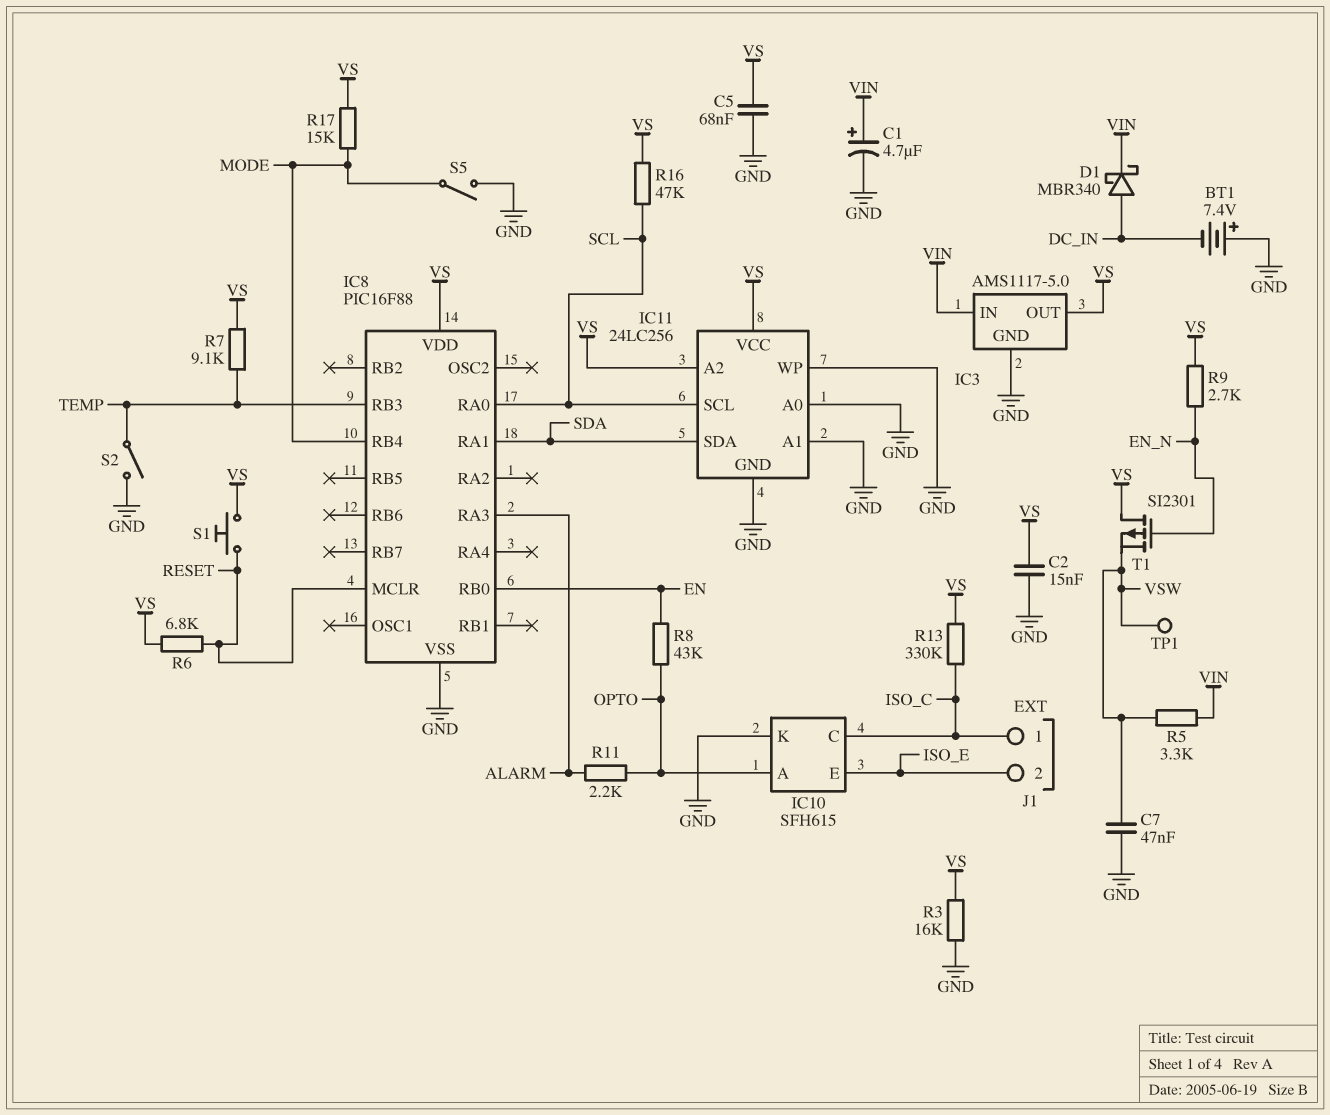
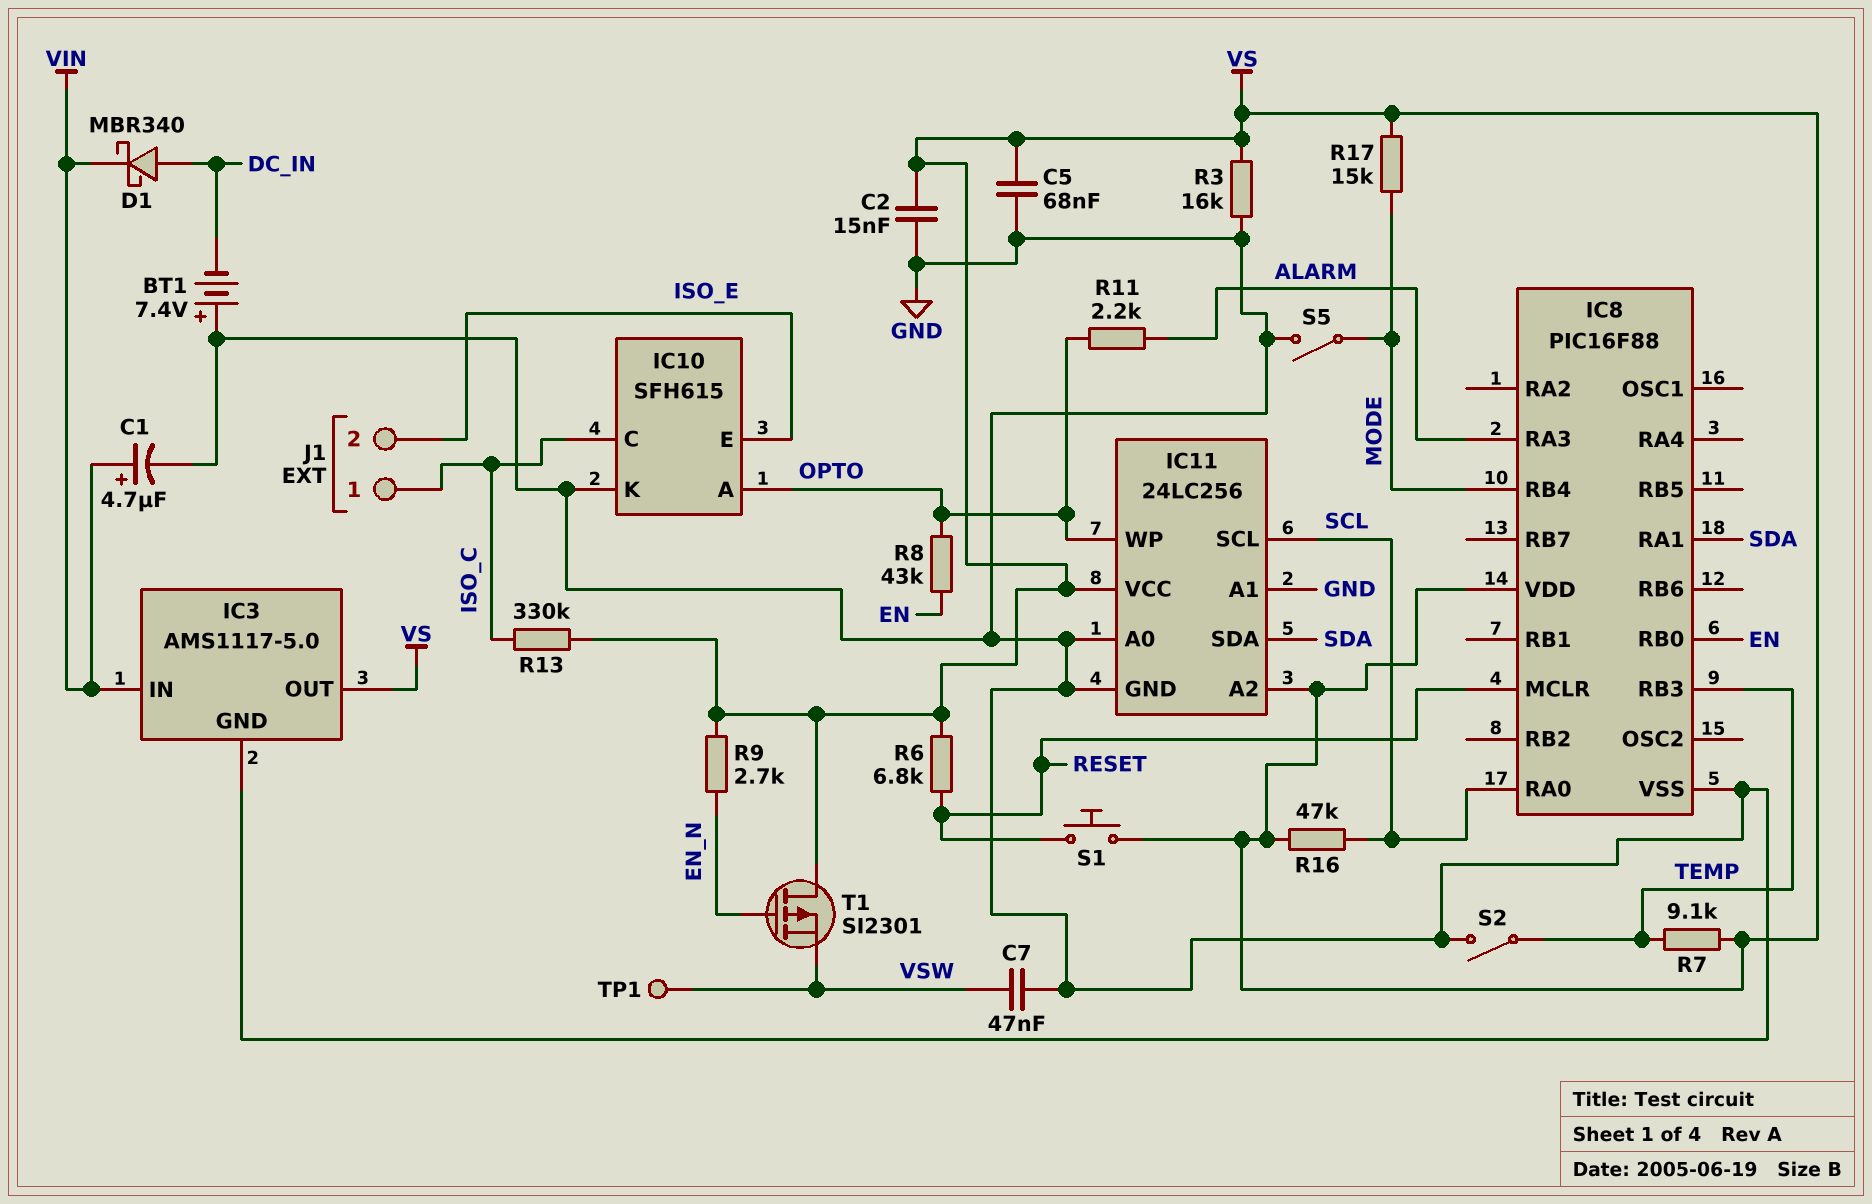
IC11 pin WP: GND -> OPTO
R5: 3.3k (VIN, VSW) -> none

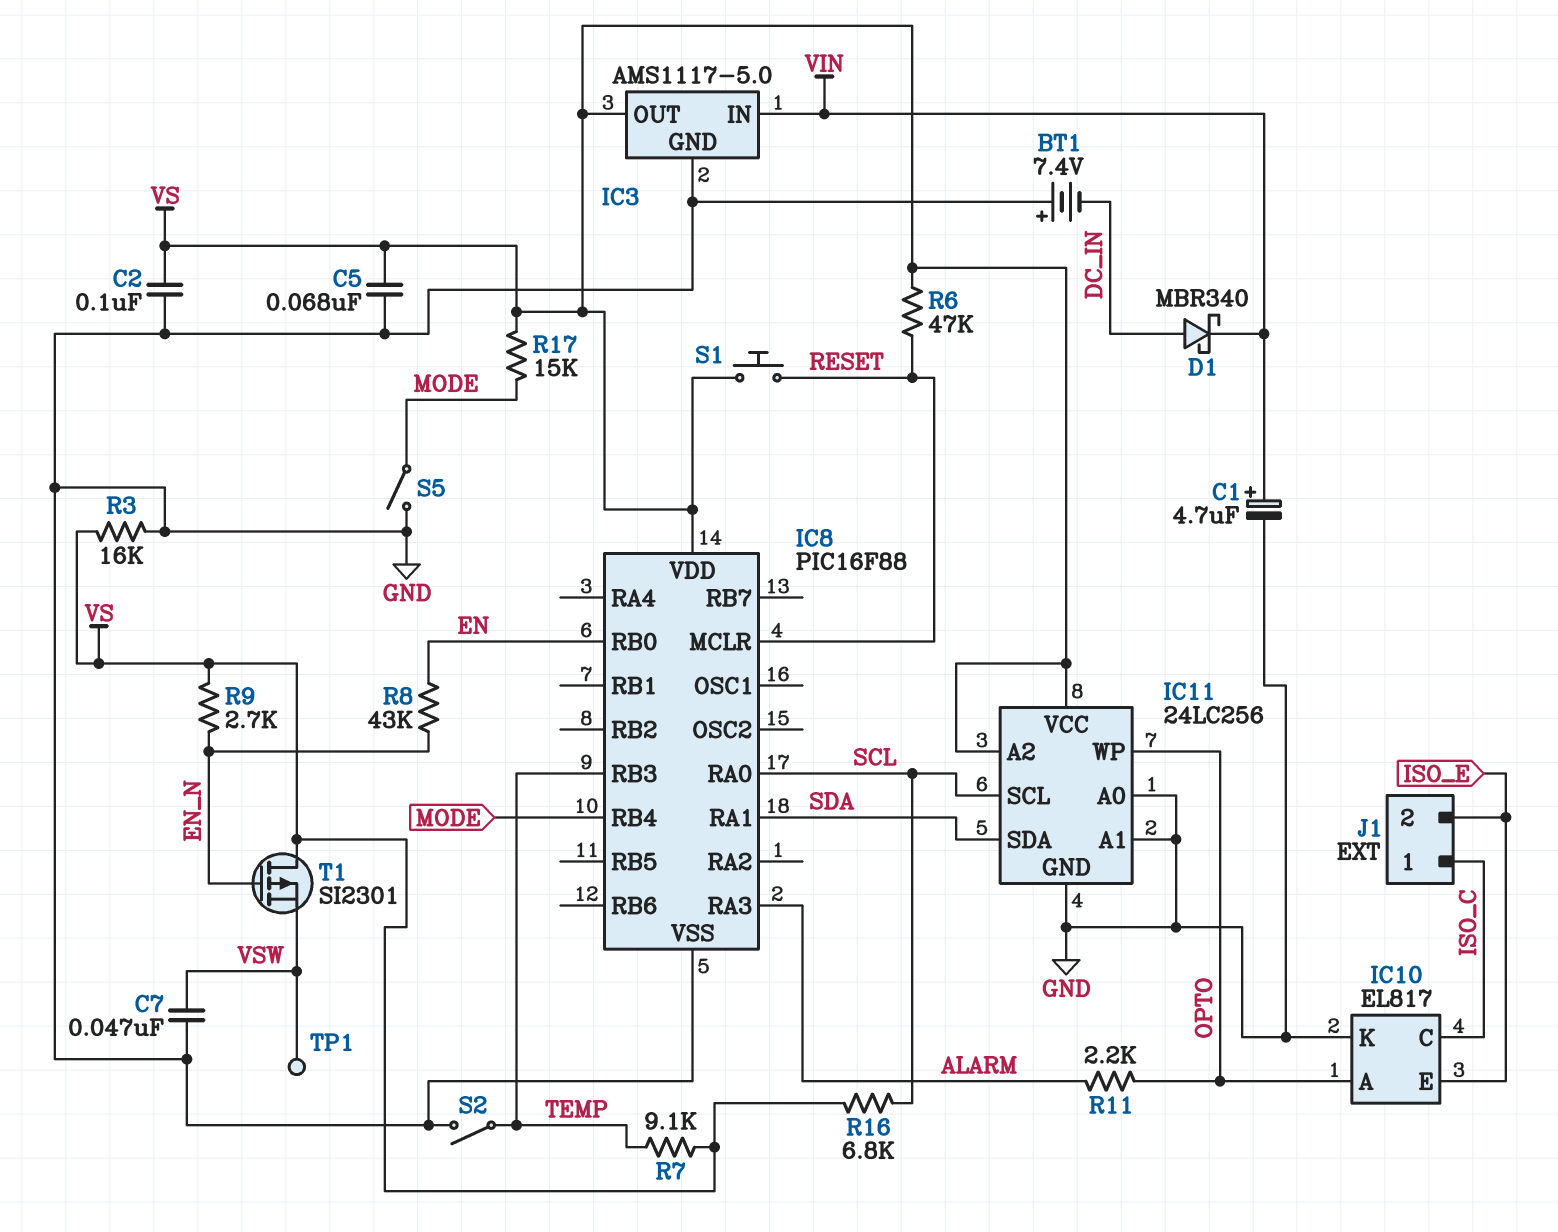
C2: 15nF (GND, VS) -> 100nF (GND, VS)
IC10: SFH615 -> EL817
R6: 6.8k (RESET, VS) -> 47k (RESET, VS)
R8: 43k (EN, OPTO) -> 43k (EN, EN_N)
R13: 330k (ISO_C, VS) -> none
R16: 47k (SCL, VS) -> 6.8k (SCL, VS)

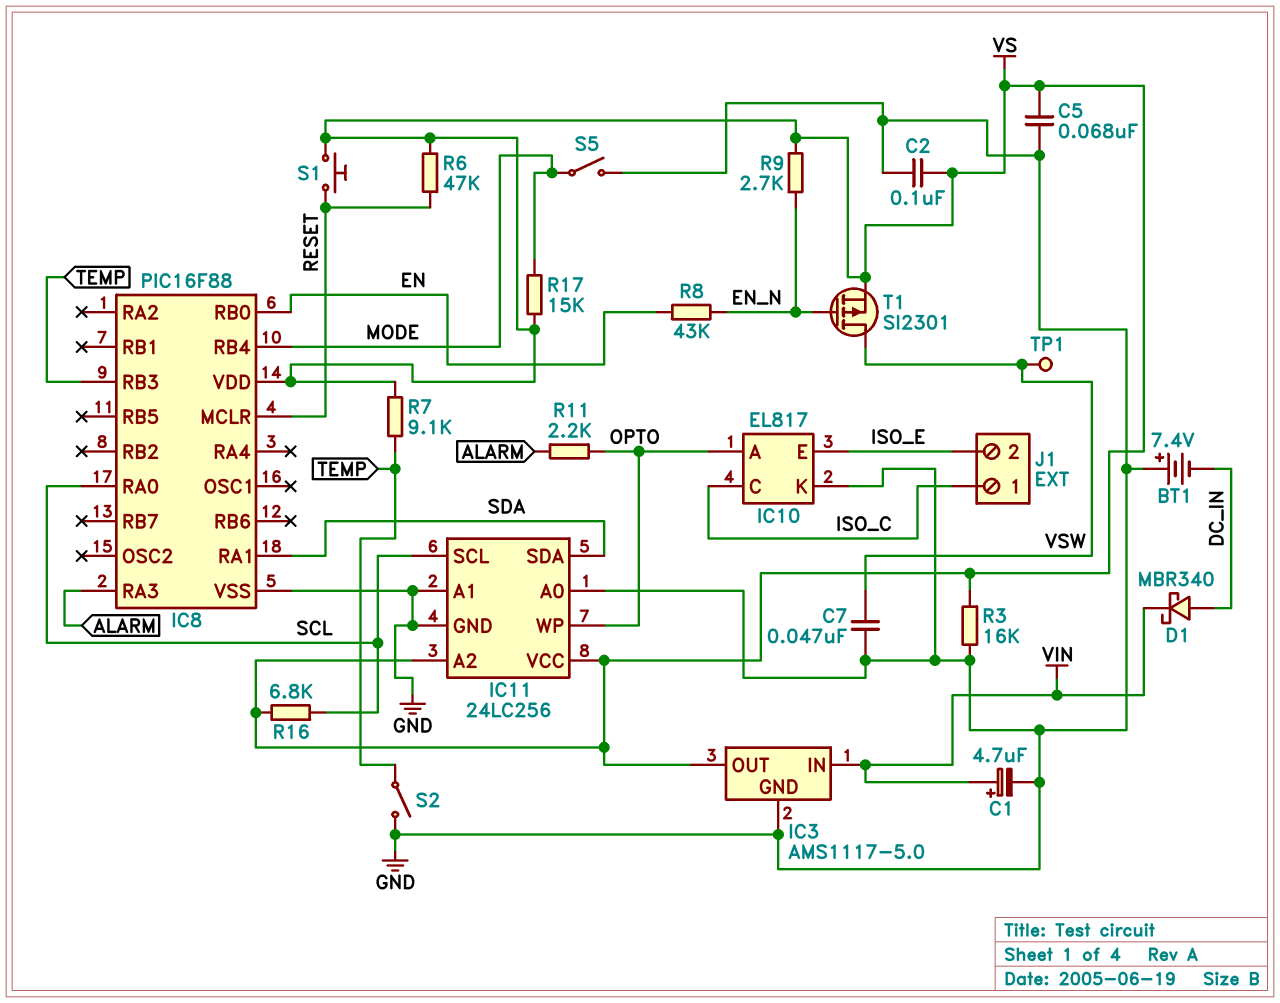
T1: PMOS SI2301 (G EN_N, D VS, S VSW) -> PMOS SI2301 (G EN_N, D VSW, S VS)

